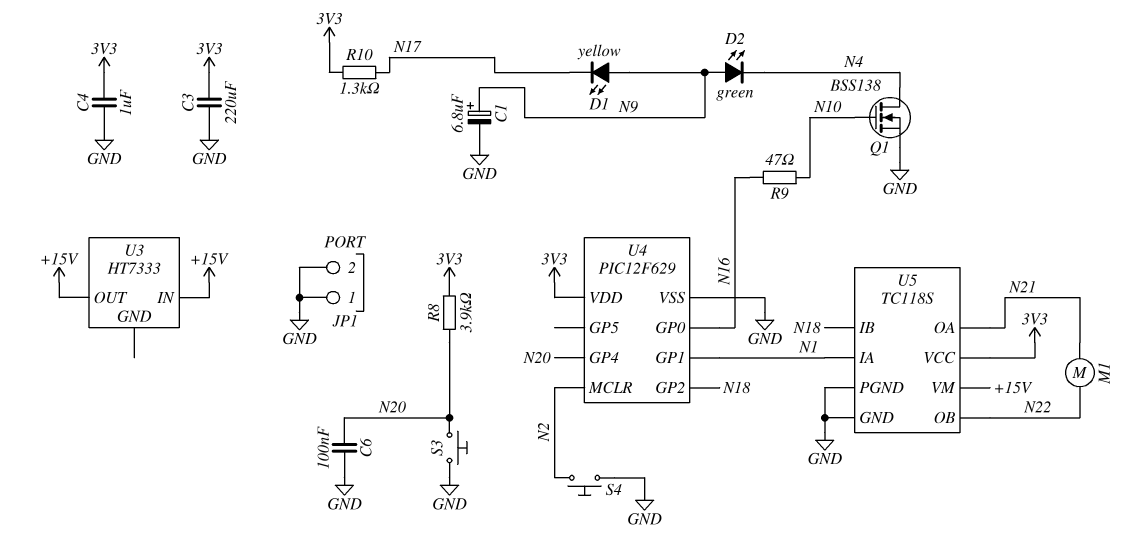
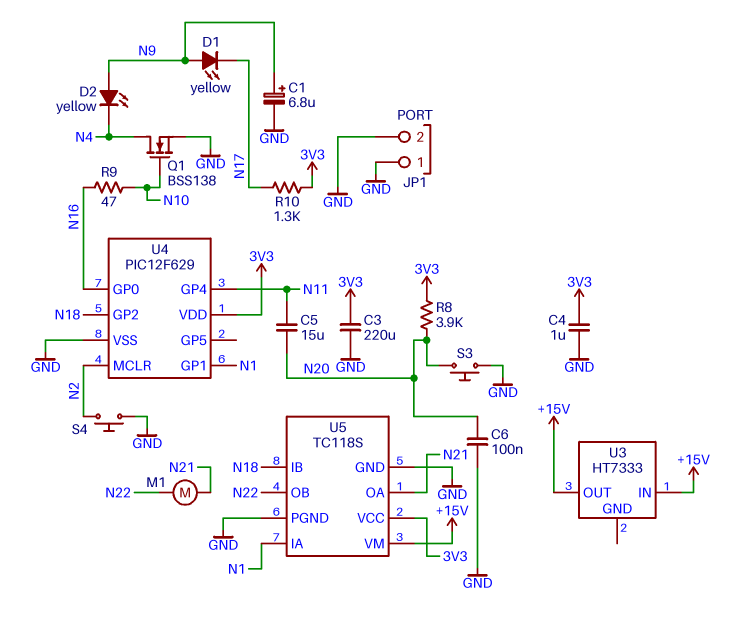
C5: none -> 15uF (N11, N20)
D2: LED green (A N9, K N4) -> LED yellow (A N9, K N4)
U4 pin GP4: N20 -> N11

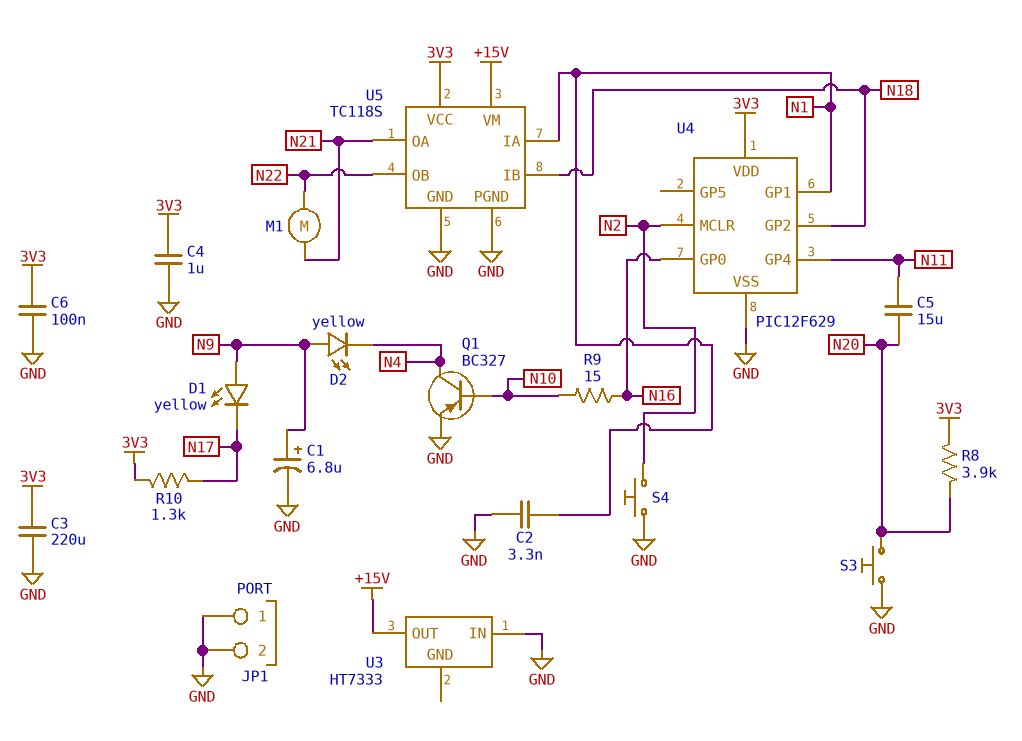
C2: none -> 3.3nF (GND, N1)
C6: 100nF (GND, N20) -> 100nF (3V3, GND)
Q1: NMOS BSS138 (G N10, D N4, S GND) -> PNP BC327 (B N10, C N4, E GND)
R9: 47 (N10, N16) -> 15 (N10, N16)
U3 pin IN: +15V -> GND

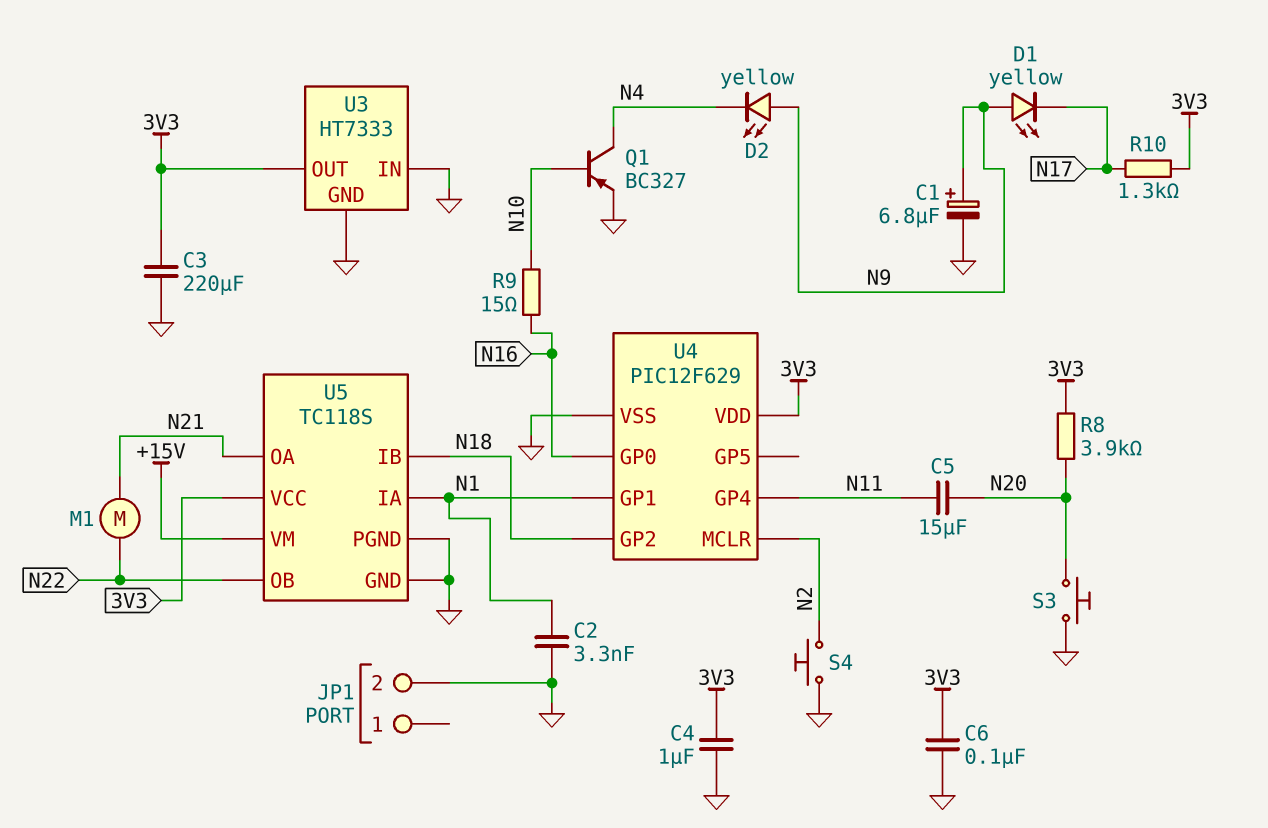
JP1 pin 1: GND -> none
U3 pin GND: none -> GND
U3 pin OUT: +15V -> 3V3

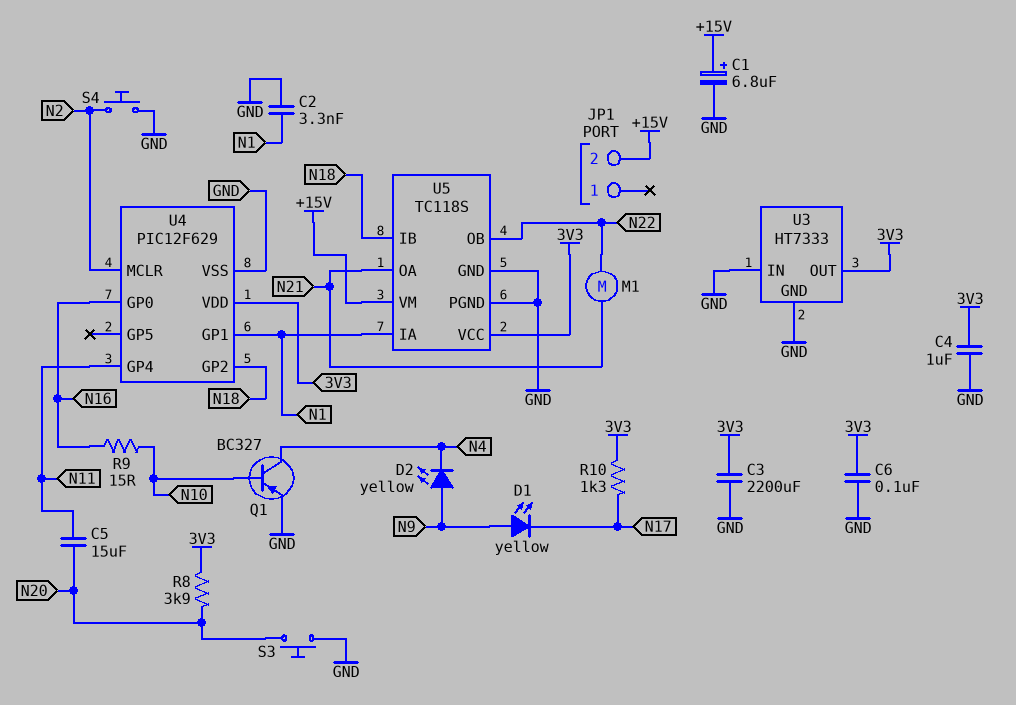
C1: 6.8uF (plus N9, minus GND) -> 6.8uF (plus +15V, minus GND)
C3: 220uF (3V3, GND) -> 2200uF (3V3, GND)
JP1 pin 2: GND -> +15V

